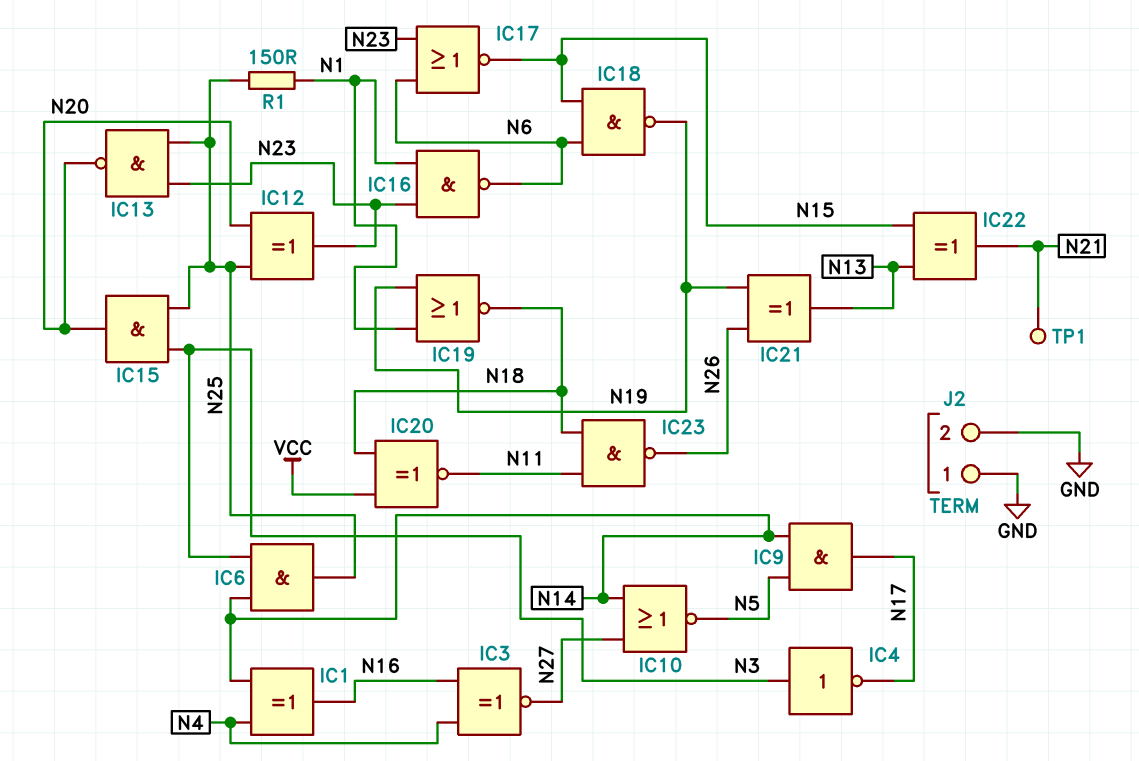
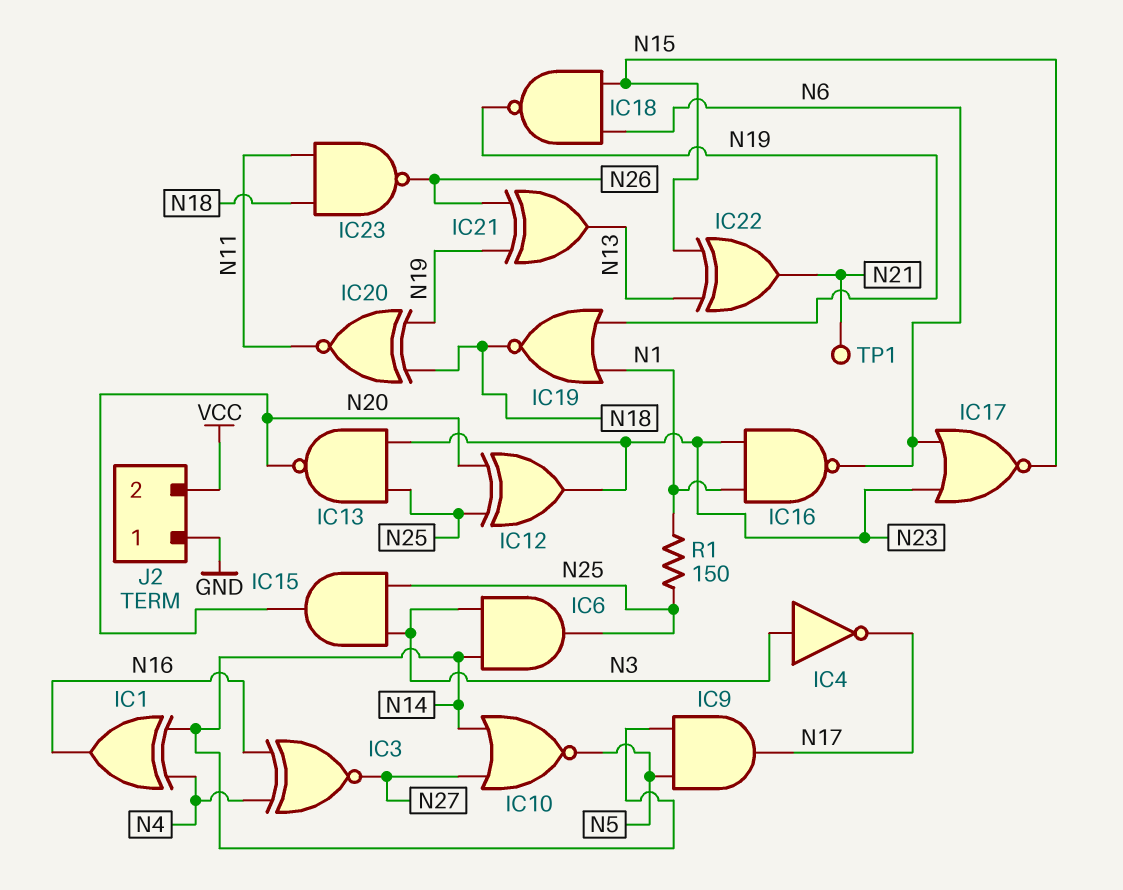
IC20: XNOR (in N18, in VCC, out N11) -> XNOR (in N18, in N19, out N11)
J2 pin 2: GND -> VCC

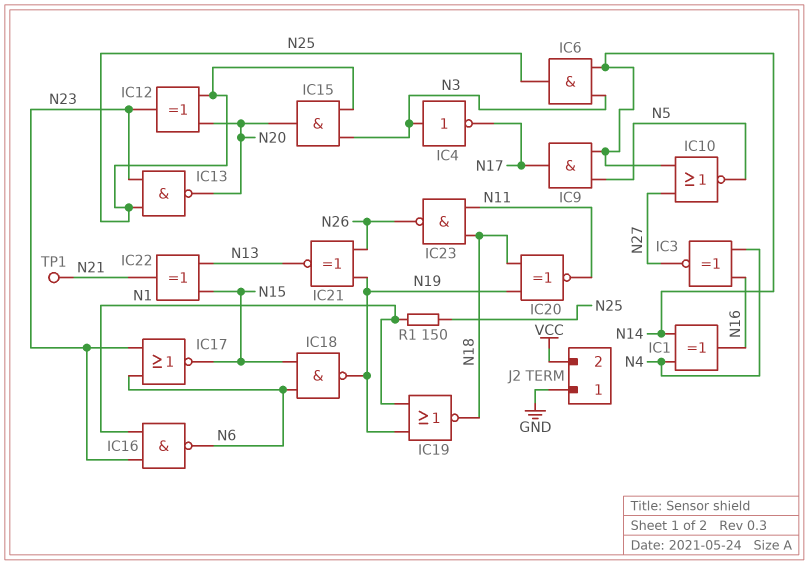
IC21: XOR (in N19, in N26, out N13) -> XNOR (in N19, in N26, out N13)

